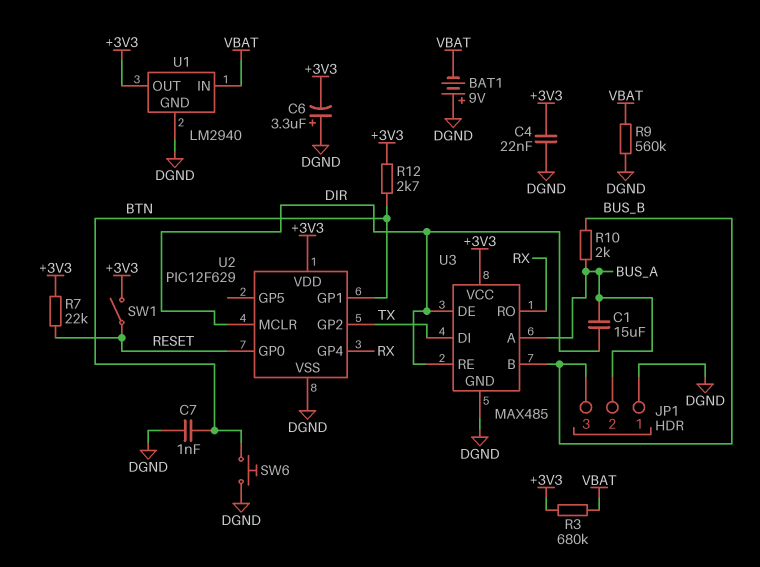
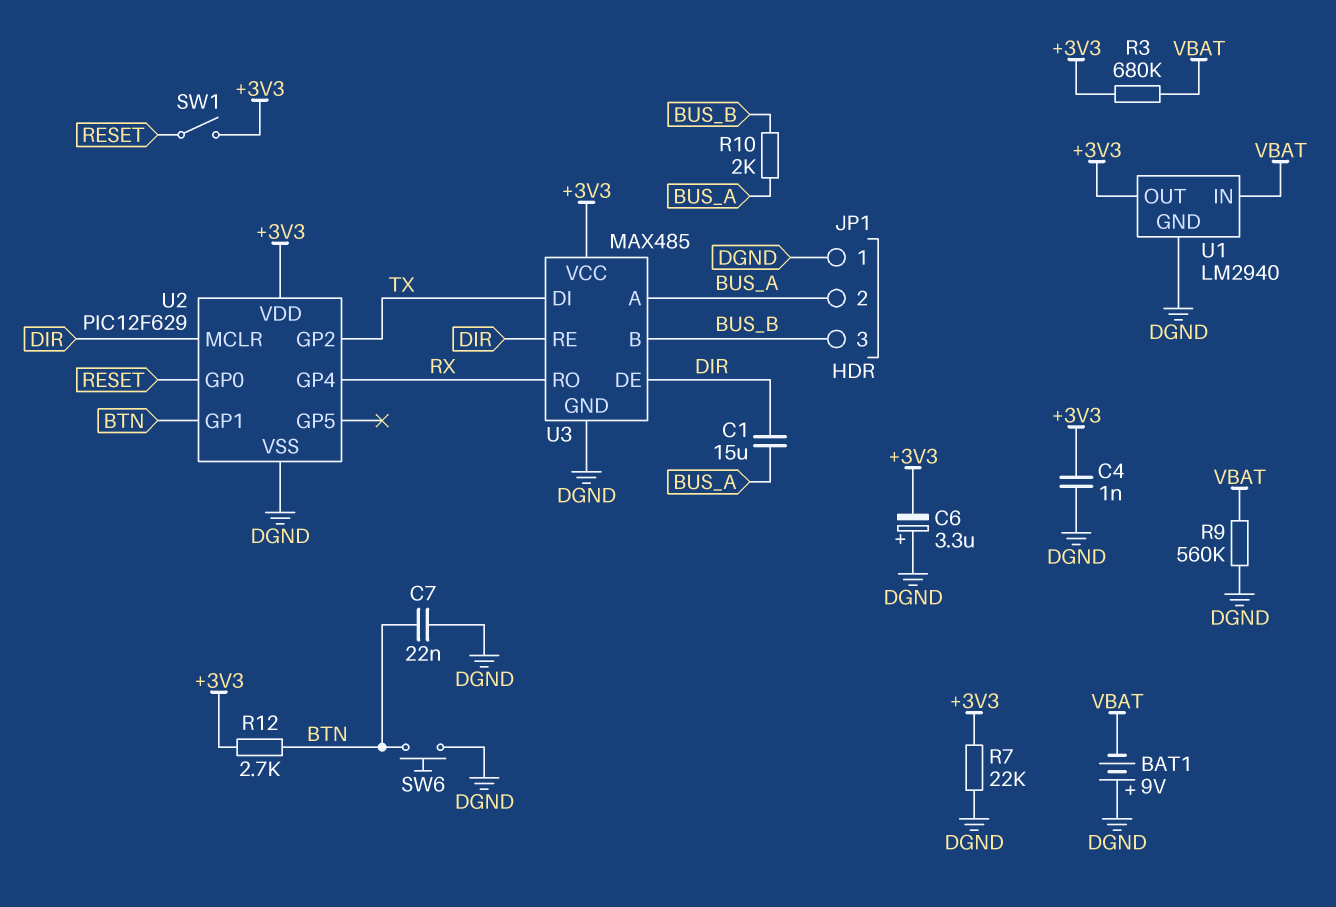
C4: 22nF (+3V3, DGND) -> 1nF (+3V3, DGND)
C7: 1nF (BTN, DGND) -> 22nF (BTN, DGND)
R7: 22k (+3V3, RESET) -> 22k (+3V3, DGND)

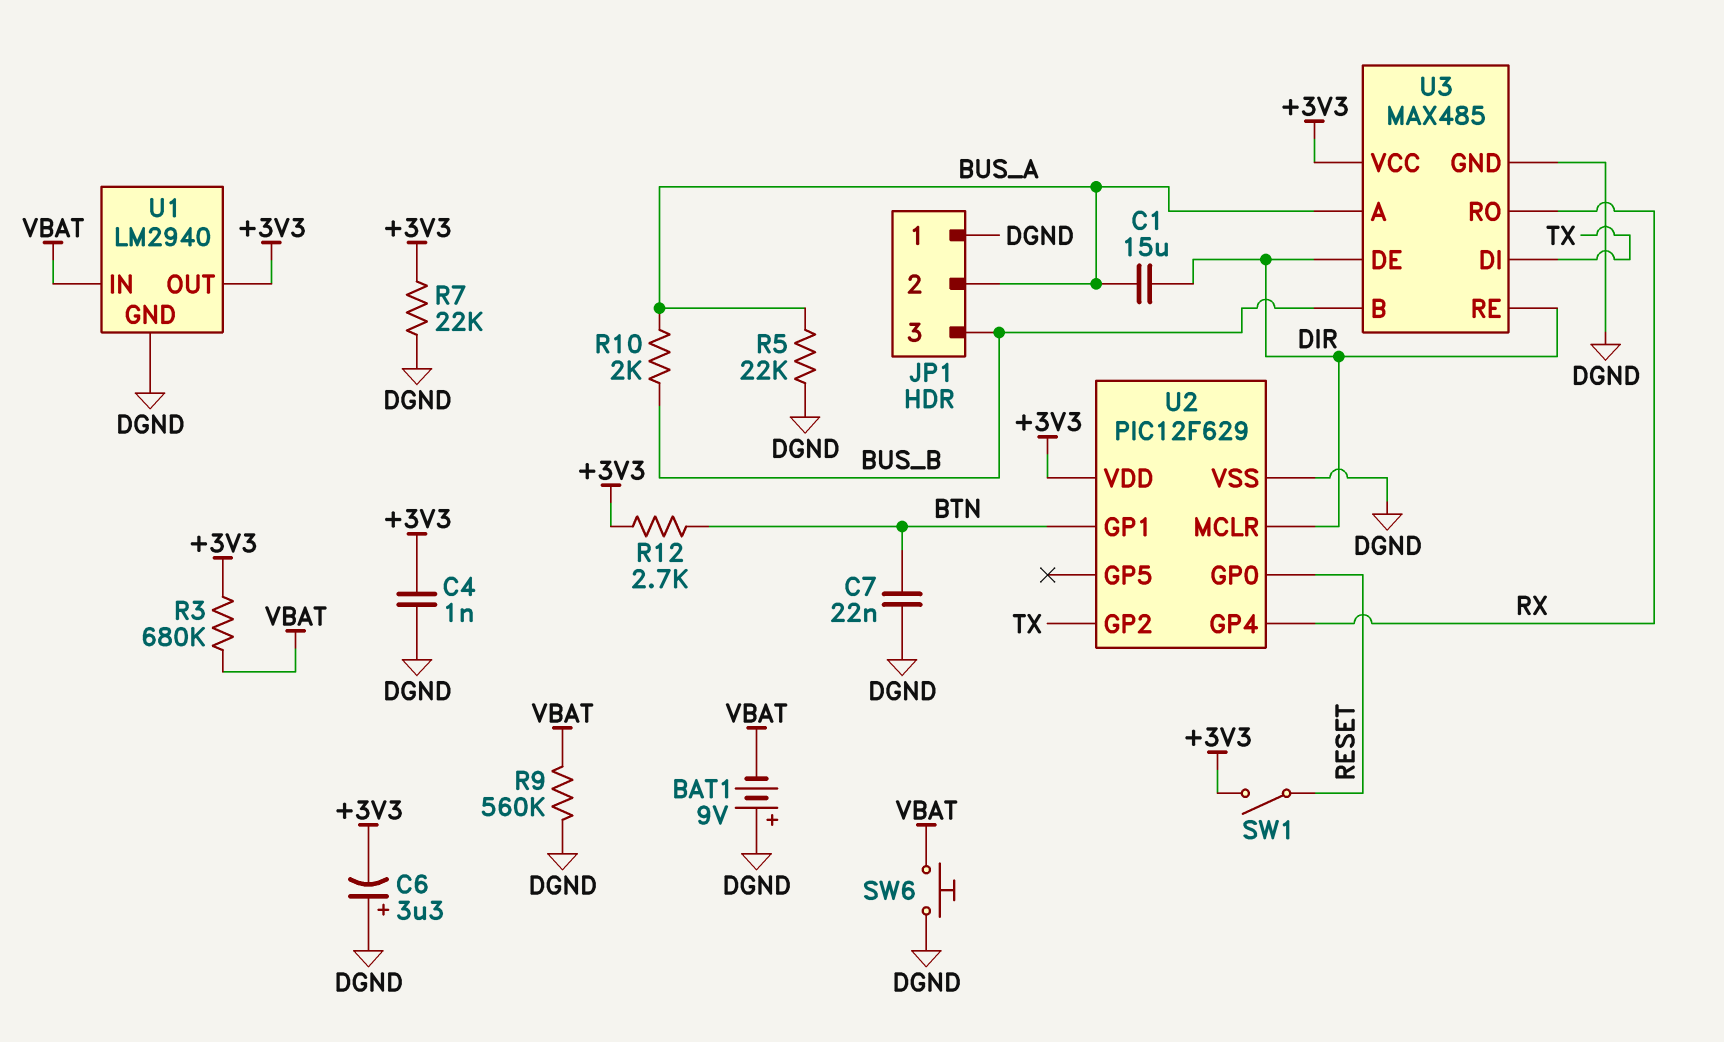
R5: none -> 22k (BUS_A, DGND)
SW6: button (BTN, DGND) -> button (DGND, VBAT)

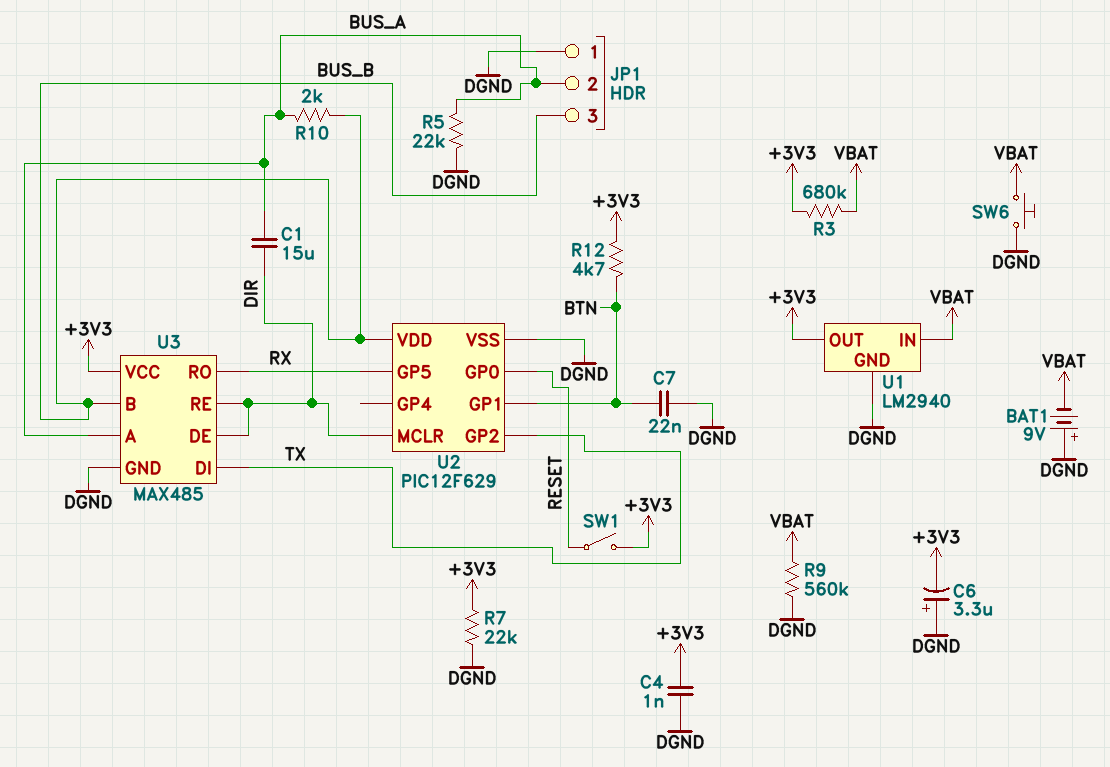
R12: 2.7k (+3V3, BTN) -> 4.7k (+3V3, BTN)
U2 pin GP4: RX -> none
U2 pin GP5: none -> RX
U2 pin VDD: +3V3 -> BUS_B

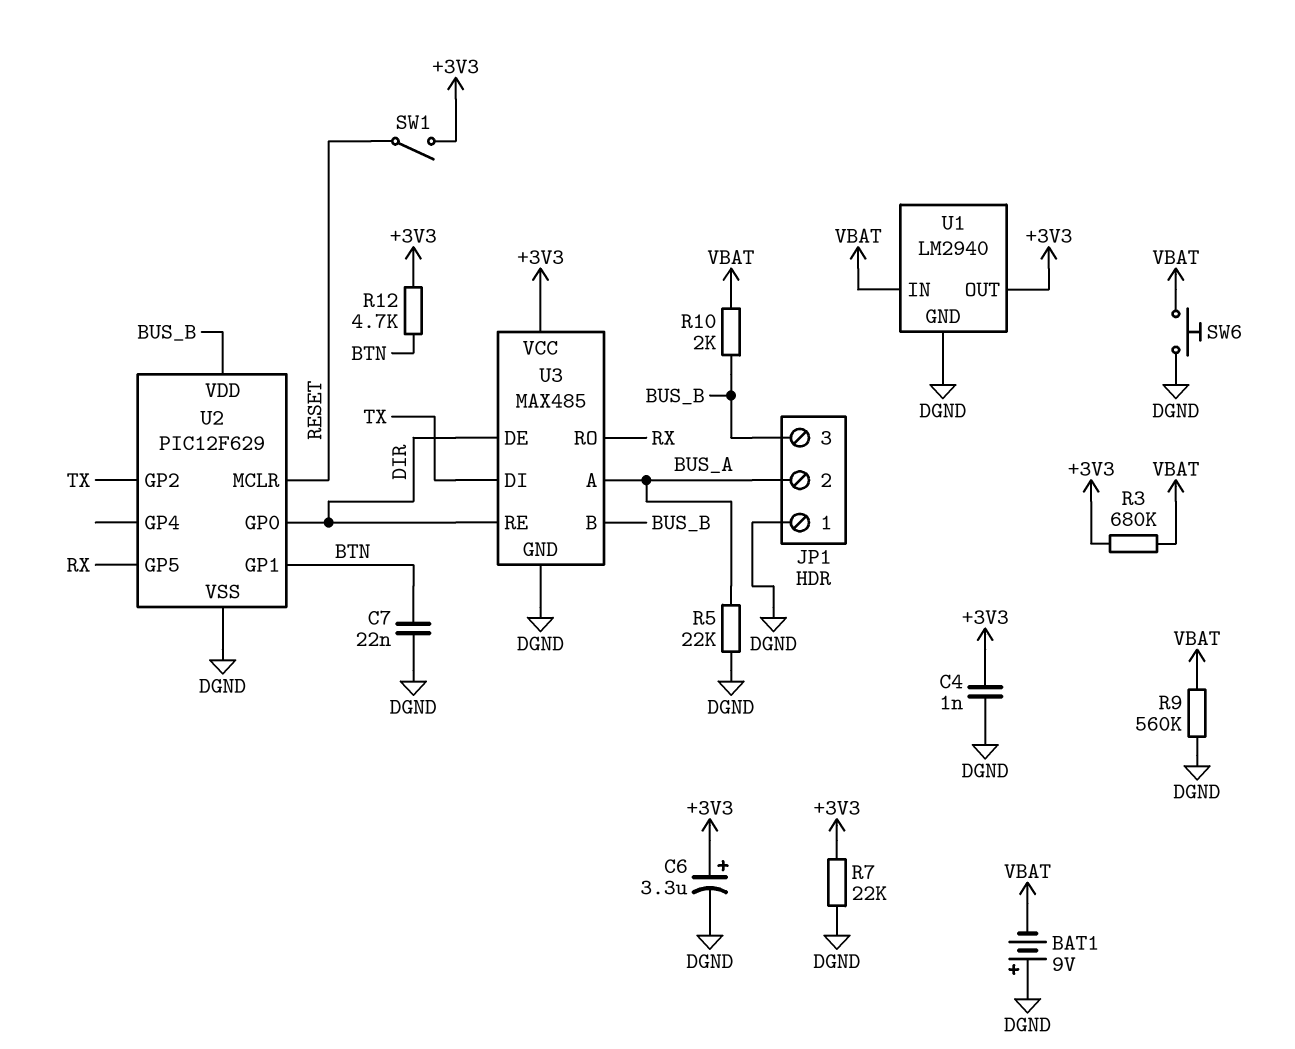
C1: 15uF (BUS_A, DIR) -> none
C6: 3.3uF (plus DGND, minus +3V3) -> 3.3uF (plus +3V3, minus DGND)
R10: 2k (BUS_A, BUS_B) -> 2k (BUS_B, VBAT)
U2 pin GP0: RESET -> DIR
U2 pin MCLR: DIR -> RESET

